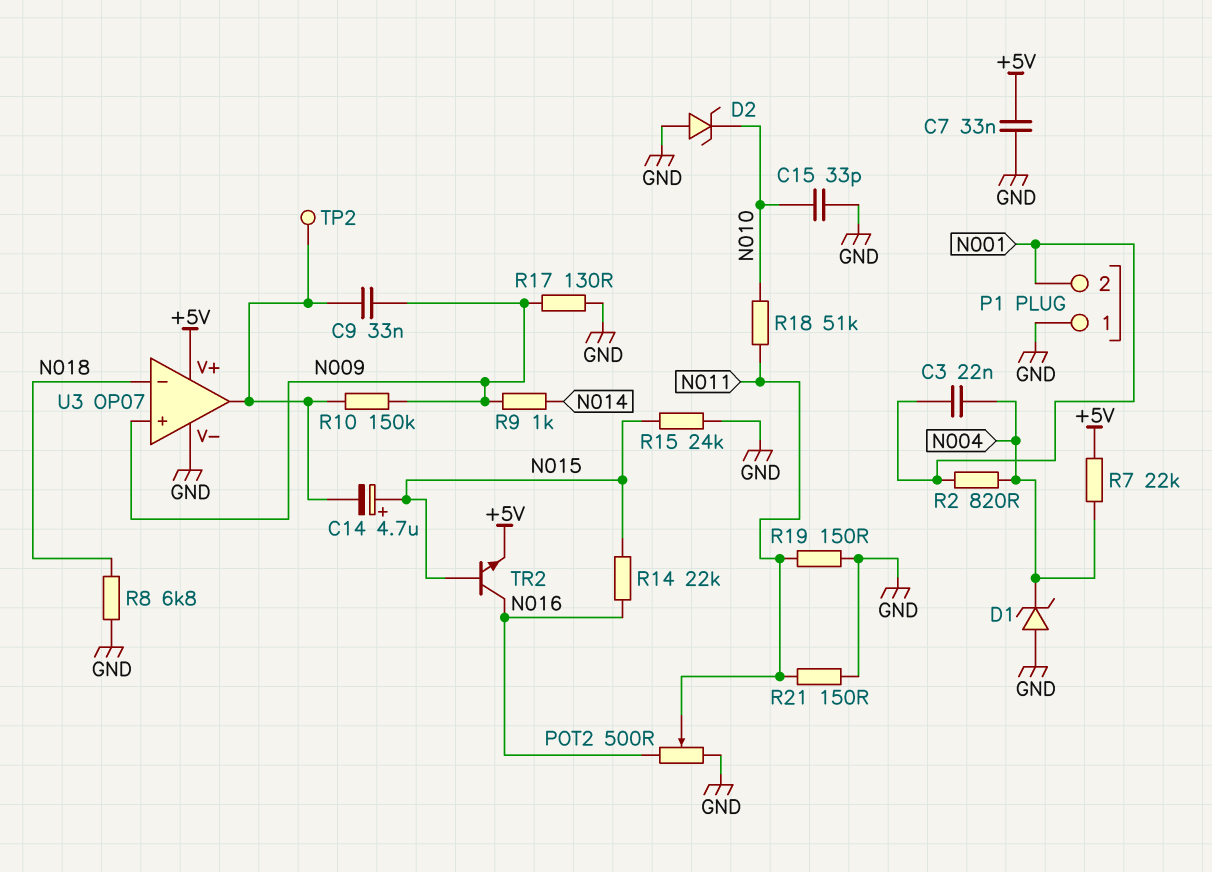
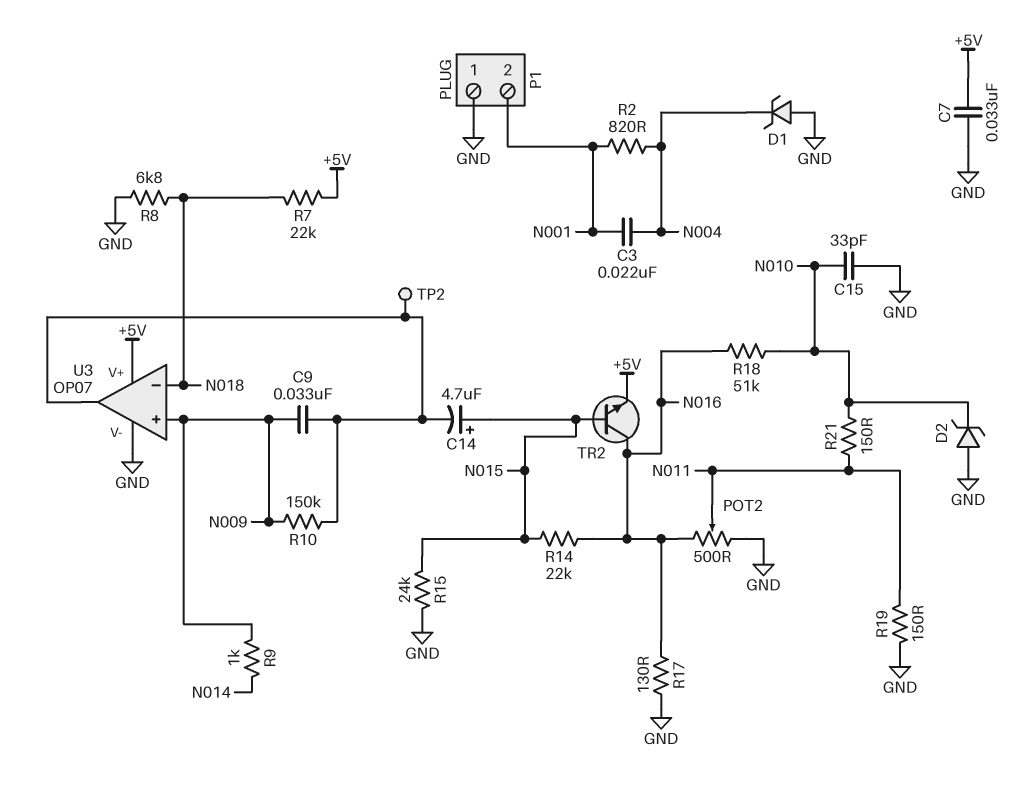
R7: 22k (+5V, N004) -> 22k (+5V, N018)
R17: 130 (GND, N009) -> 130 (GND, N016)
R18: 51k (N010, N011) -> 51k (N010, N016)
R21: 150 (GND, N011) -> 150 (N010, N011)

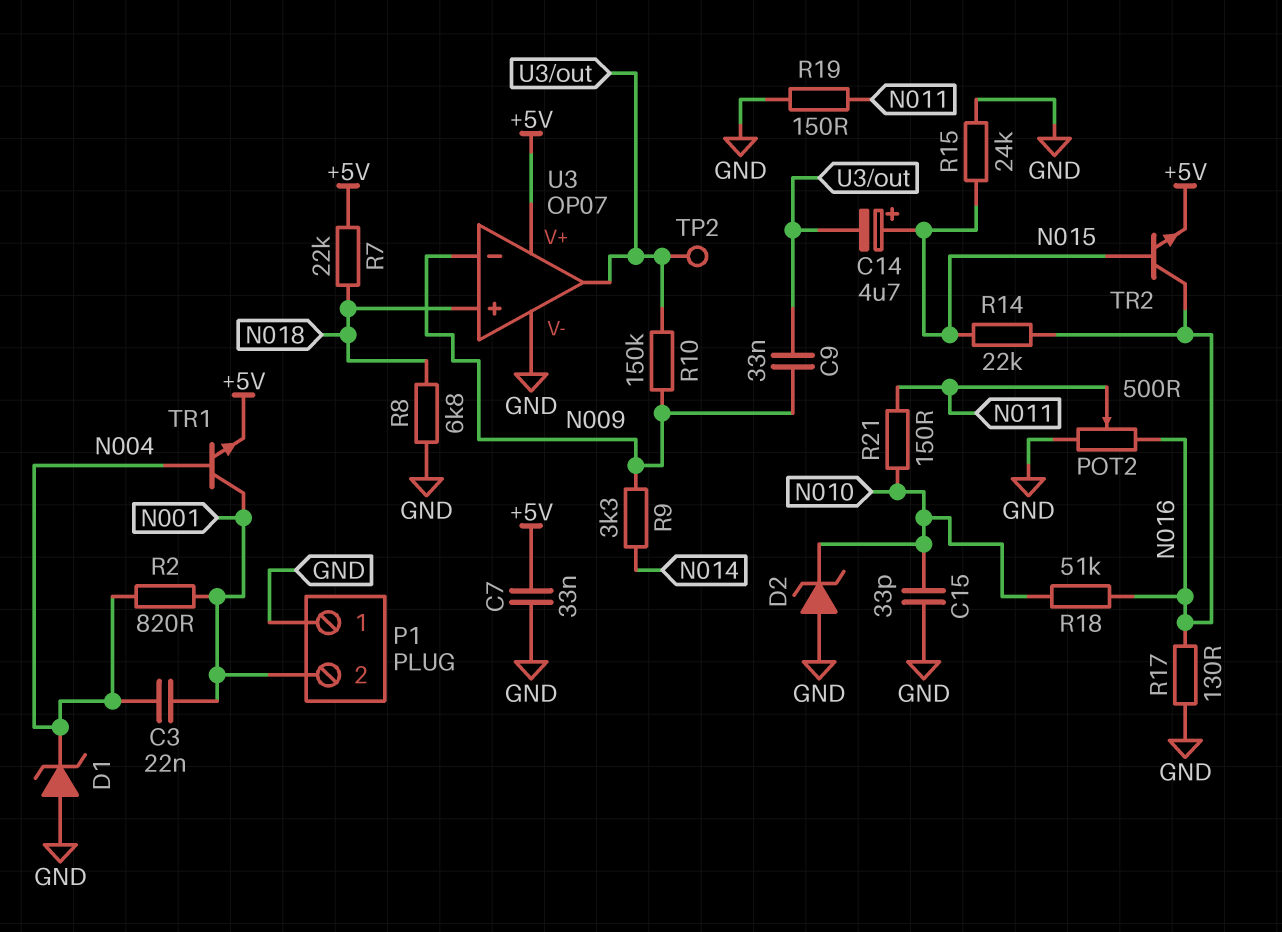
R9: 1k (N009, N014) -> 3.3k (N009, N014)
TR1: none -> NPN (B N004, C N001, E +5V)
U3 pin in+: N009 -> N018
U3 pin in-: N018 -> N009

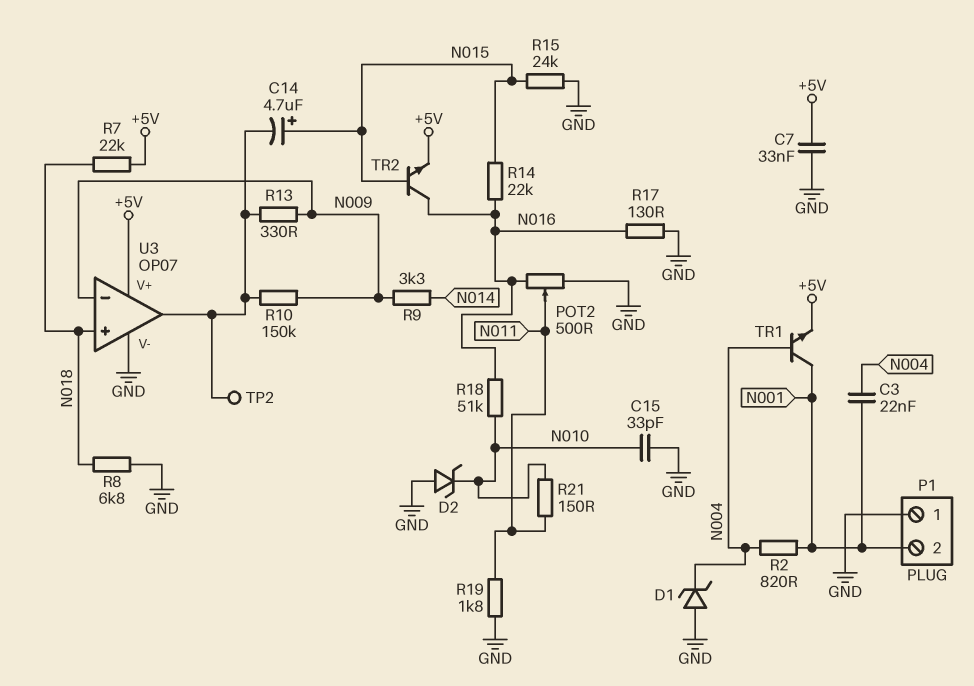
C9: 33nF (N009, U3/out) -> none
R13: none -> 330 (N009, U3/out)
R19: 150 (GND, N011) -> 1.8k (GND, N011)

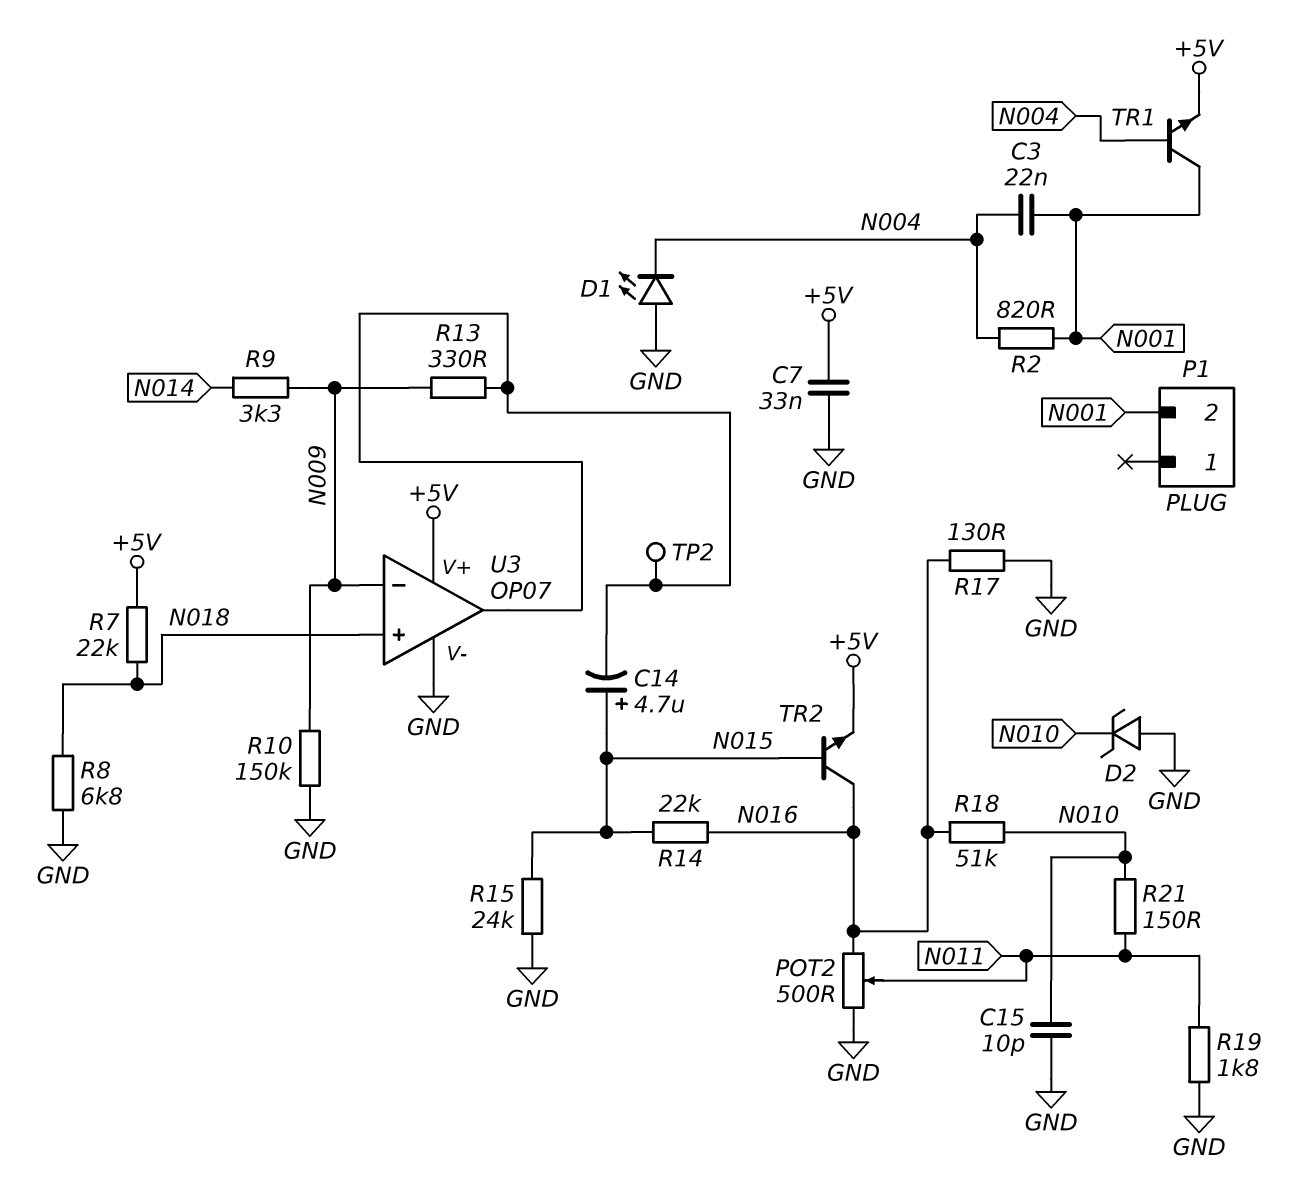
C15: 33pF (GND, N010) -> 10pF (GND, N010)
D1: zener (A GND, K N004) -> LED (A GND, K N004)
P1 pin 1: GND -> none
R10: 150k (N009, U3/out) -> 150k (GND, N009)

